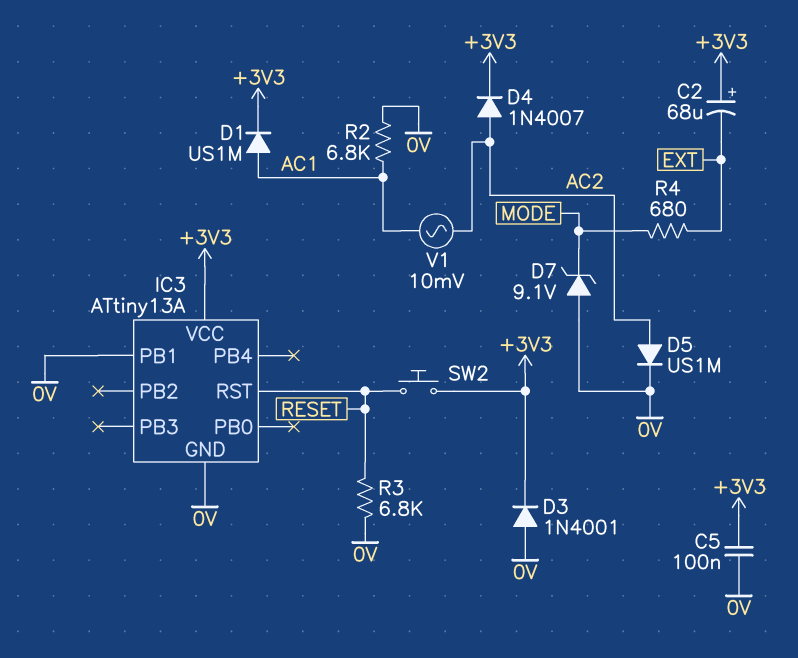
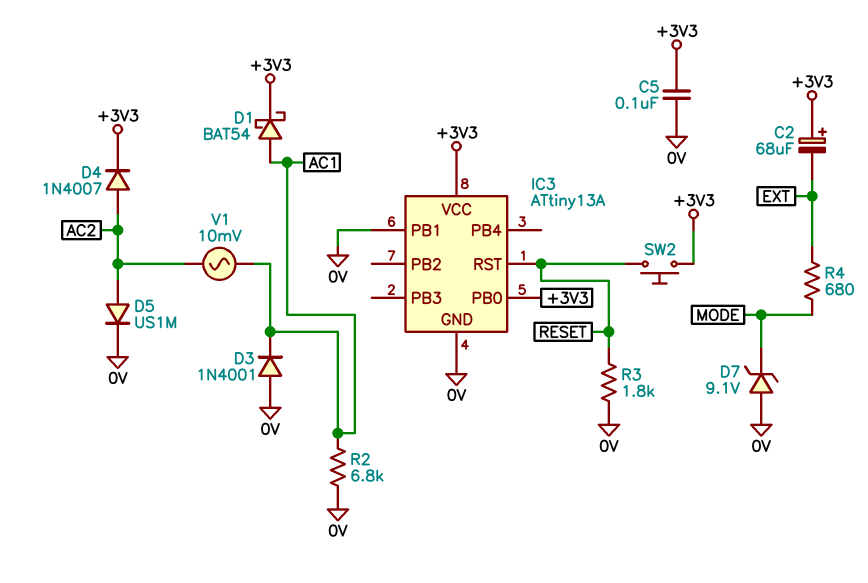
D1: diode US1M (A AC1, K +3V3) -> schottky BAT54 (A AC1, K +3V3)
D3: diode 1N4001 (A 0V, K +3V3) -> diode 1N4001 (A 0V, K AC1)
IC3 pin PB0: none -> +3V3
R3: 6.8k (0V, RESET) -> 1.8k (0V, RESET)

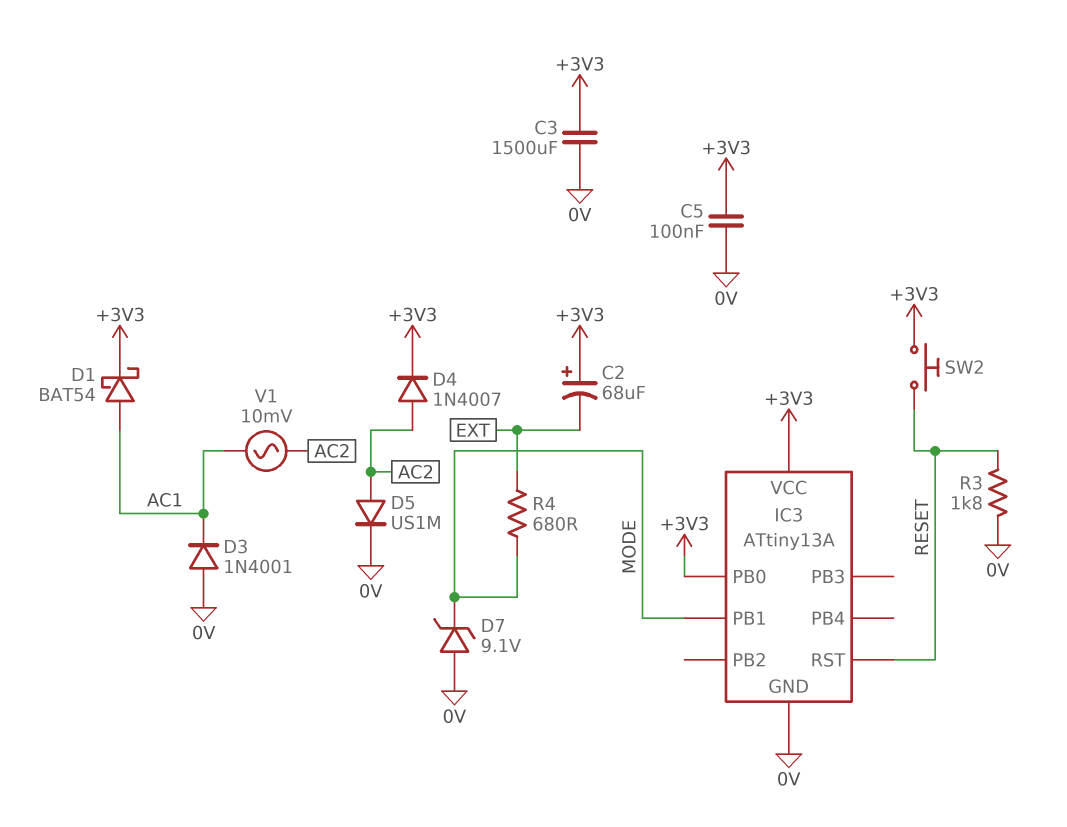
C3: none -> 1500uF (+3V3, 0V)
IC3 pin PB1: 0V -> MODE
R2: 6.8k (0V, AC1) -> none

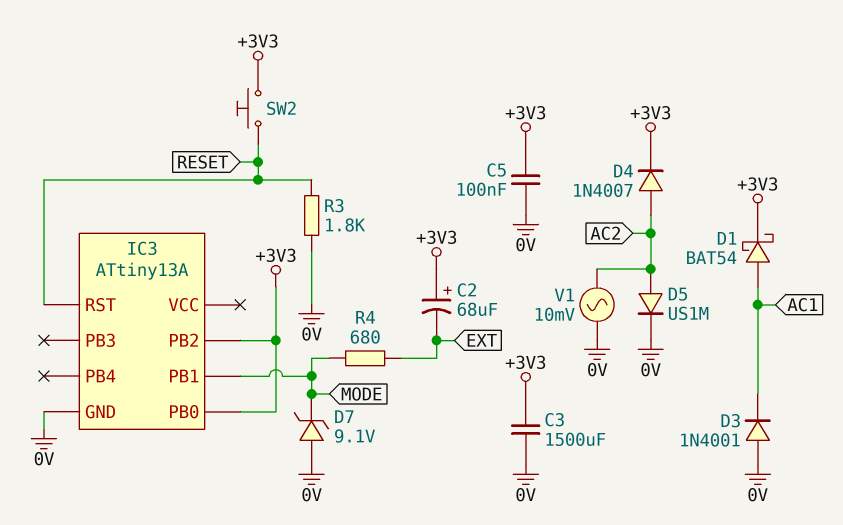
IC3 pin PB2: none -> +3V3
IC3 pin VCC: +3V3 -> none
V1: AC 10mV (AC1, AC2) -> AC 10mV (0V, AC2)

